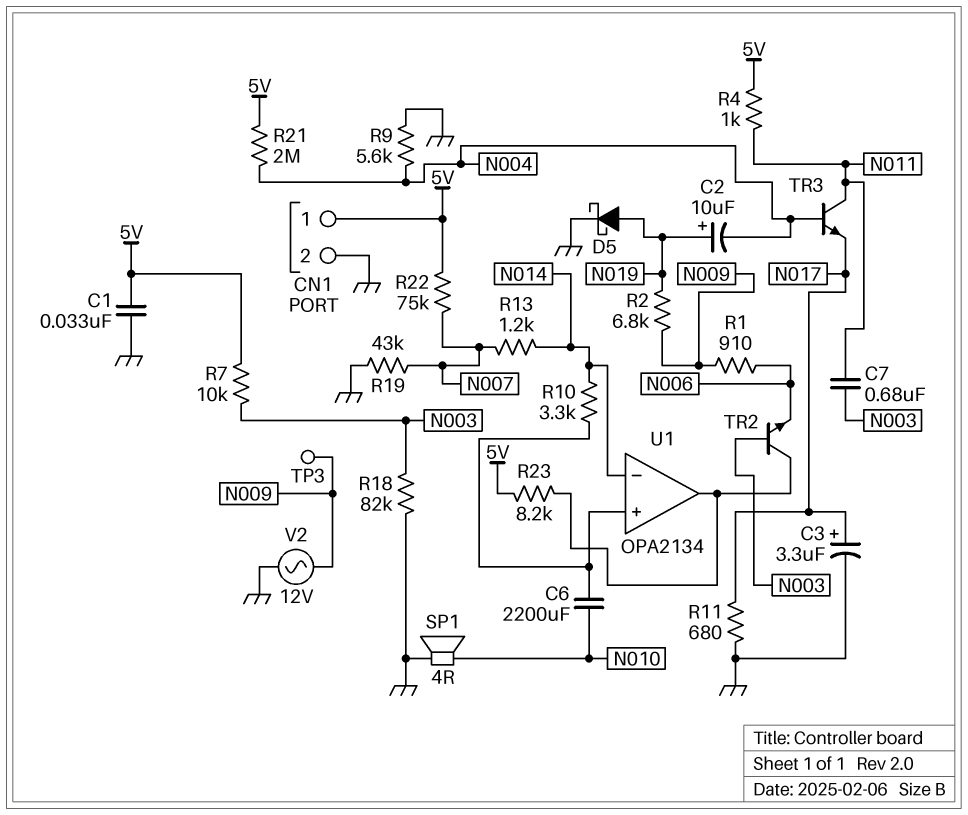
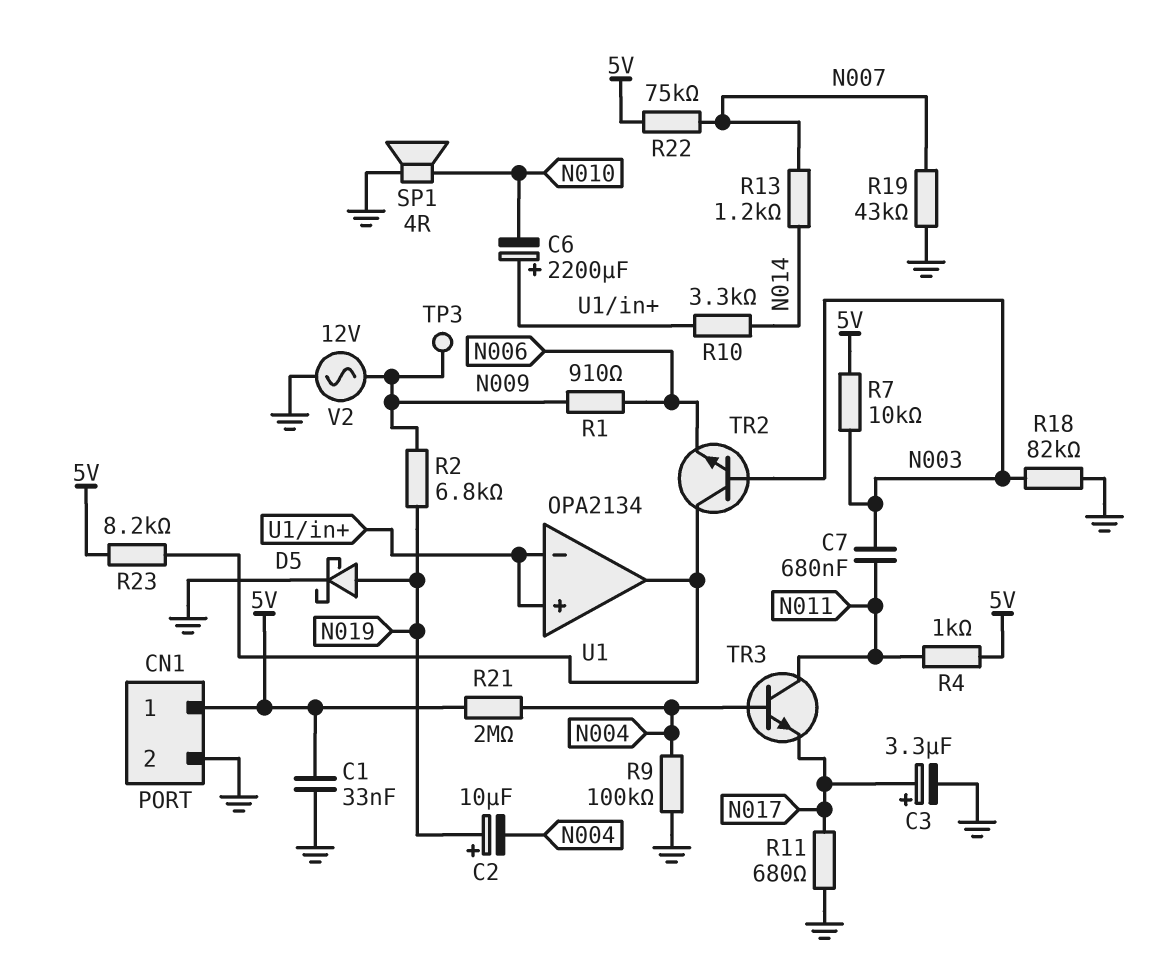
C6: 2200uF (N010, U1/in+) -> 2200uF (plus U1/in+, minus N010)
R9: 5.6k (GND, N004) -> 100k (GND, N004)
U1 pin in-: N014 -> U1/in+

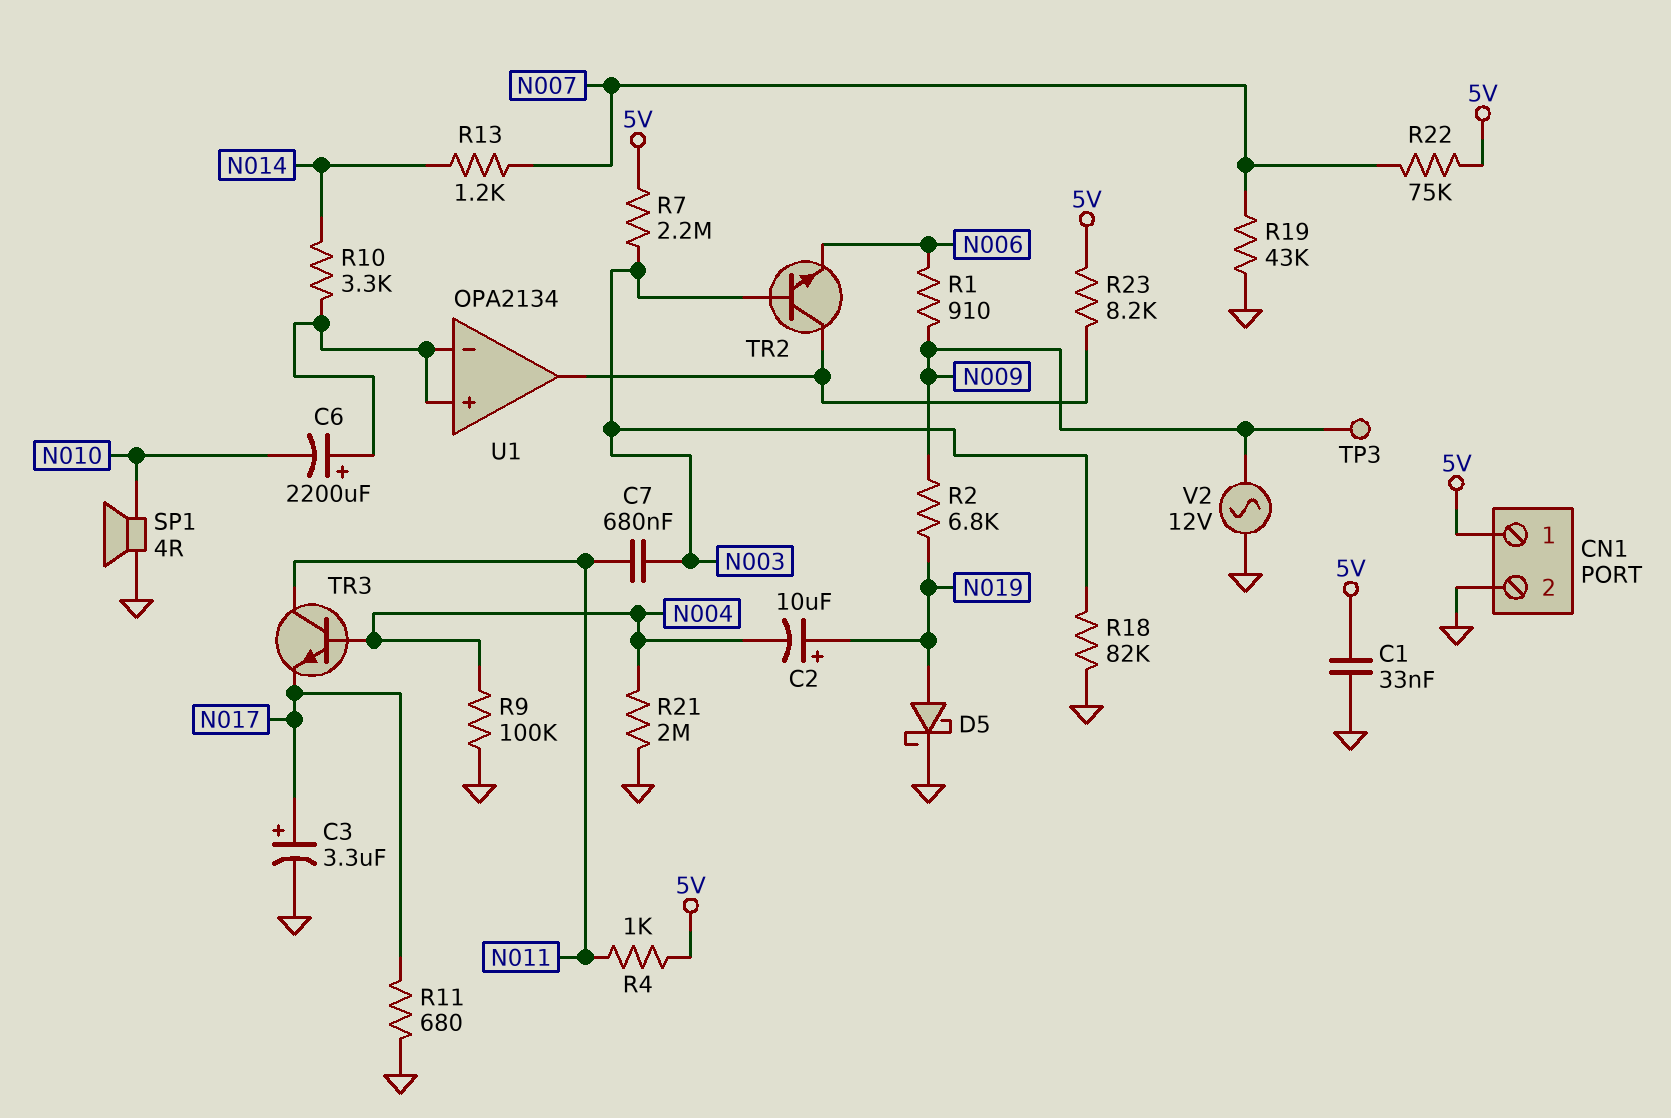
R7: 10k (5V, N003) -> 2.2M (5V, N003)
R21: 2M (5V, N004) -> 2M (GND, N004)

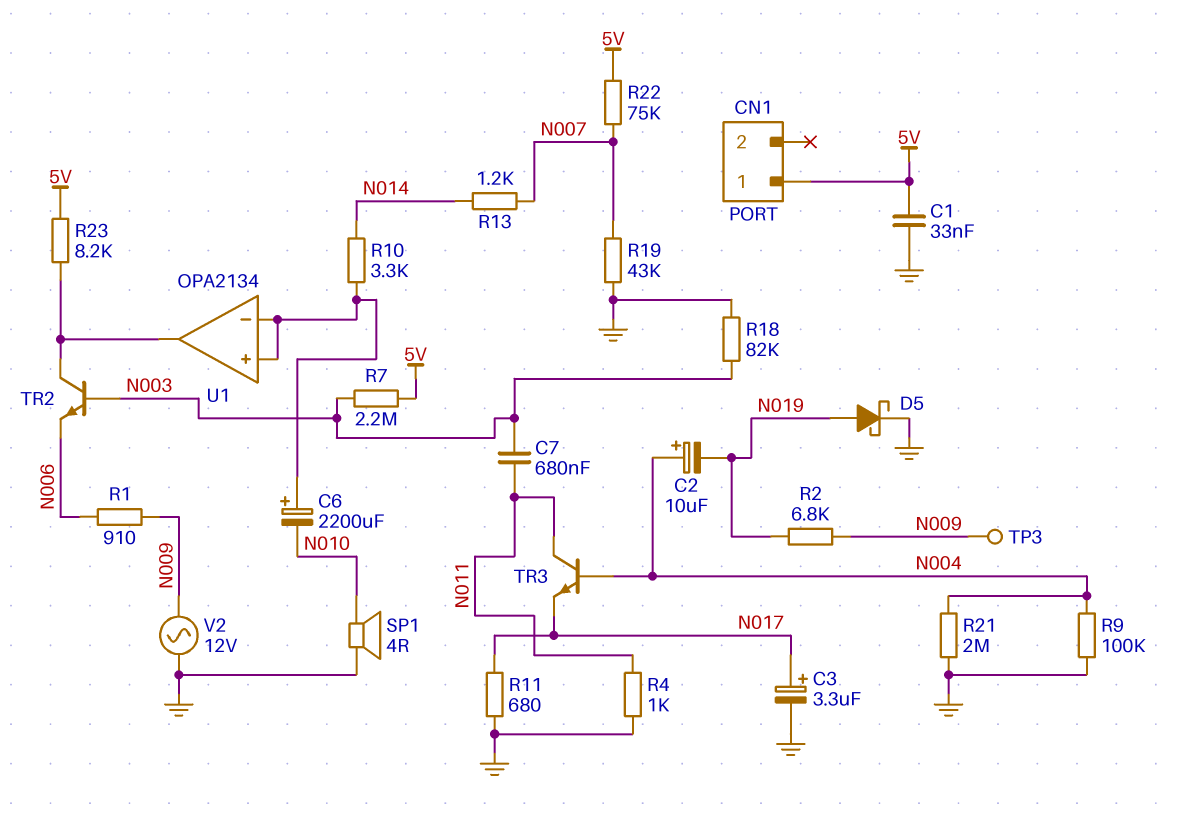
C2: 10uF (plus N019, minus N004) -> 10uF (plus N004, minus N019)
CN1 pin 2: GND -> none
R4: 1k (5V, N011) -> 1k (GND, N011)

